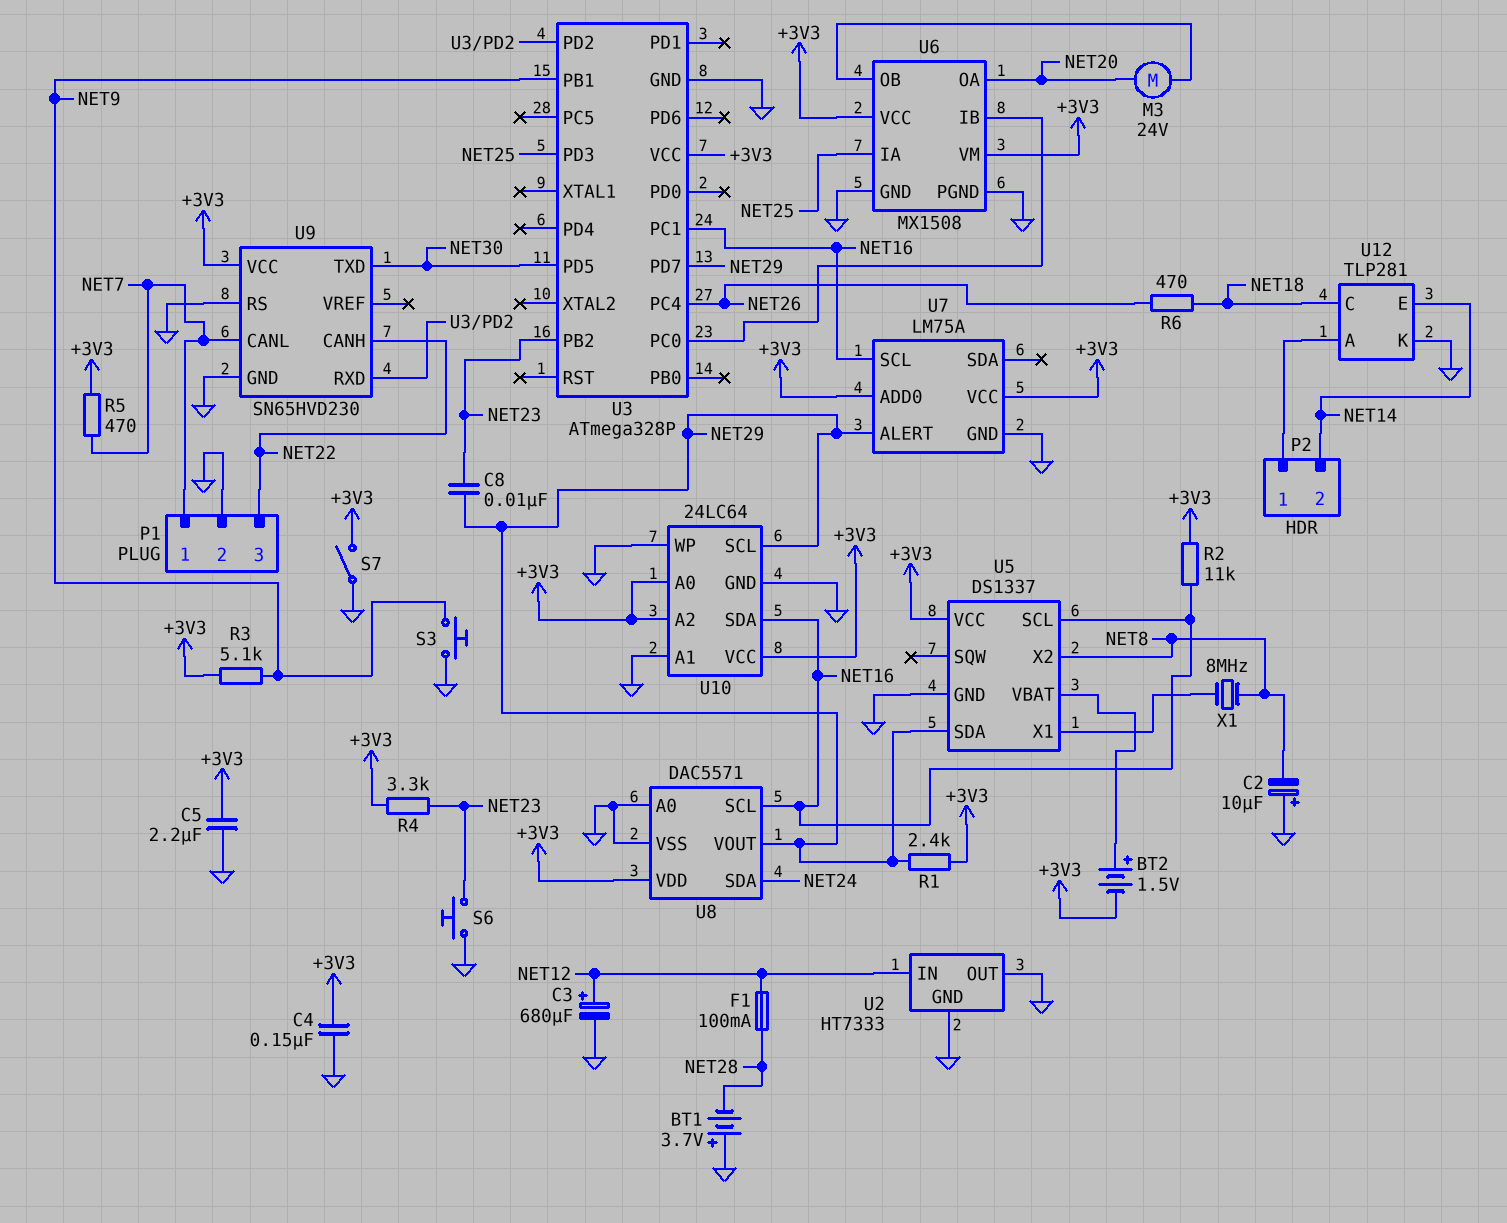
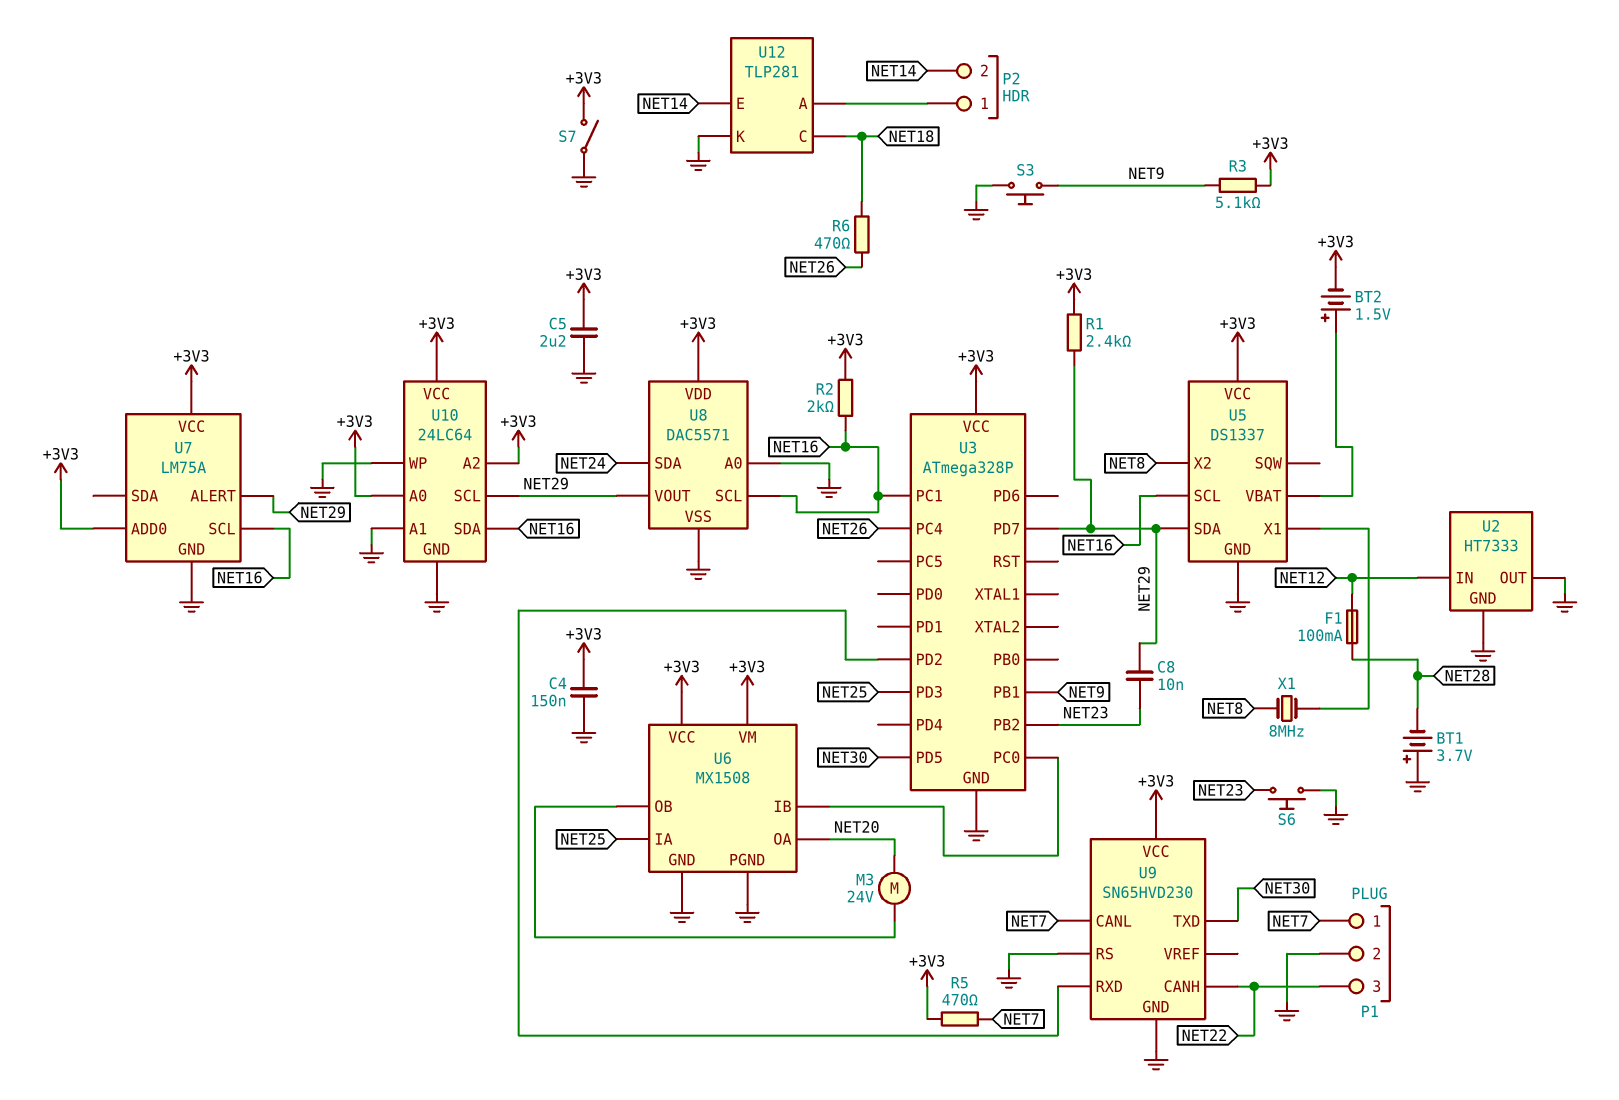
C2: 10uF (plus GND, minus NET8) -> none
C3: 680uF (plus NET12, minus GND) -> none
R2: 11k (+3V3, NET16) -> 2k (+3V3, NET16)
R4: 3.3k (+3V3, NET23) -> none

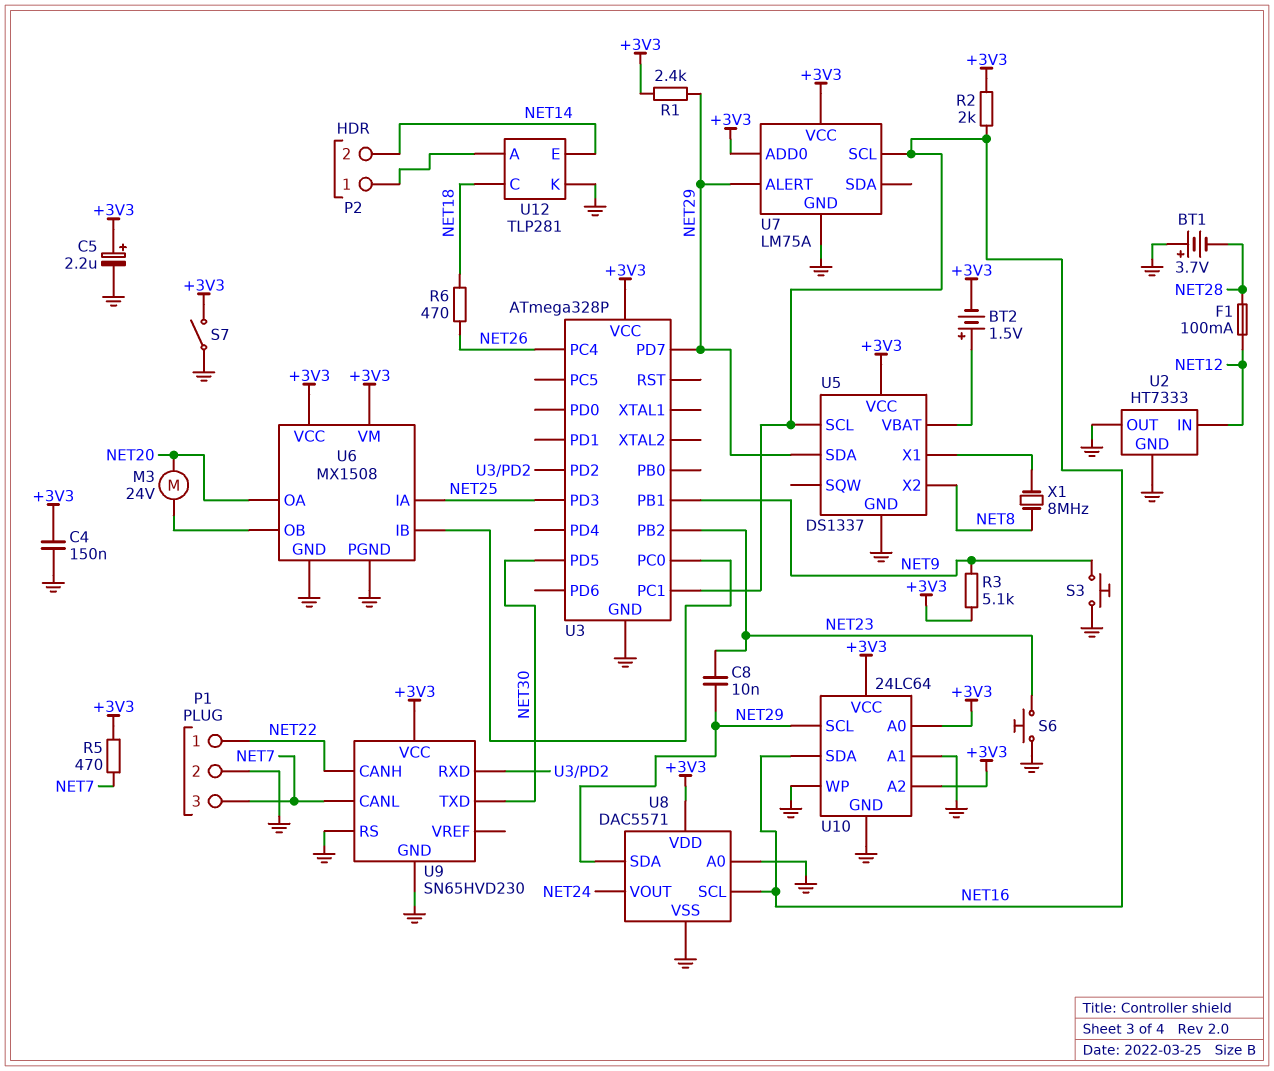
C5: 2.2uF (+3V3, GND) -> 2.2uF (plus +3V3, minus GND)
P1 pin 1: NET7 -> NET22
P1 pin 3: NET22 -> NET7
U8 pin SDA: NET24 -> NET29
U8 pin VOUT: NET29 -> NET24

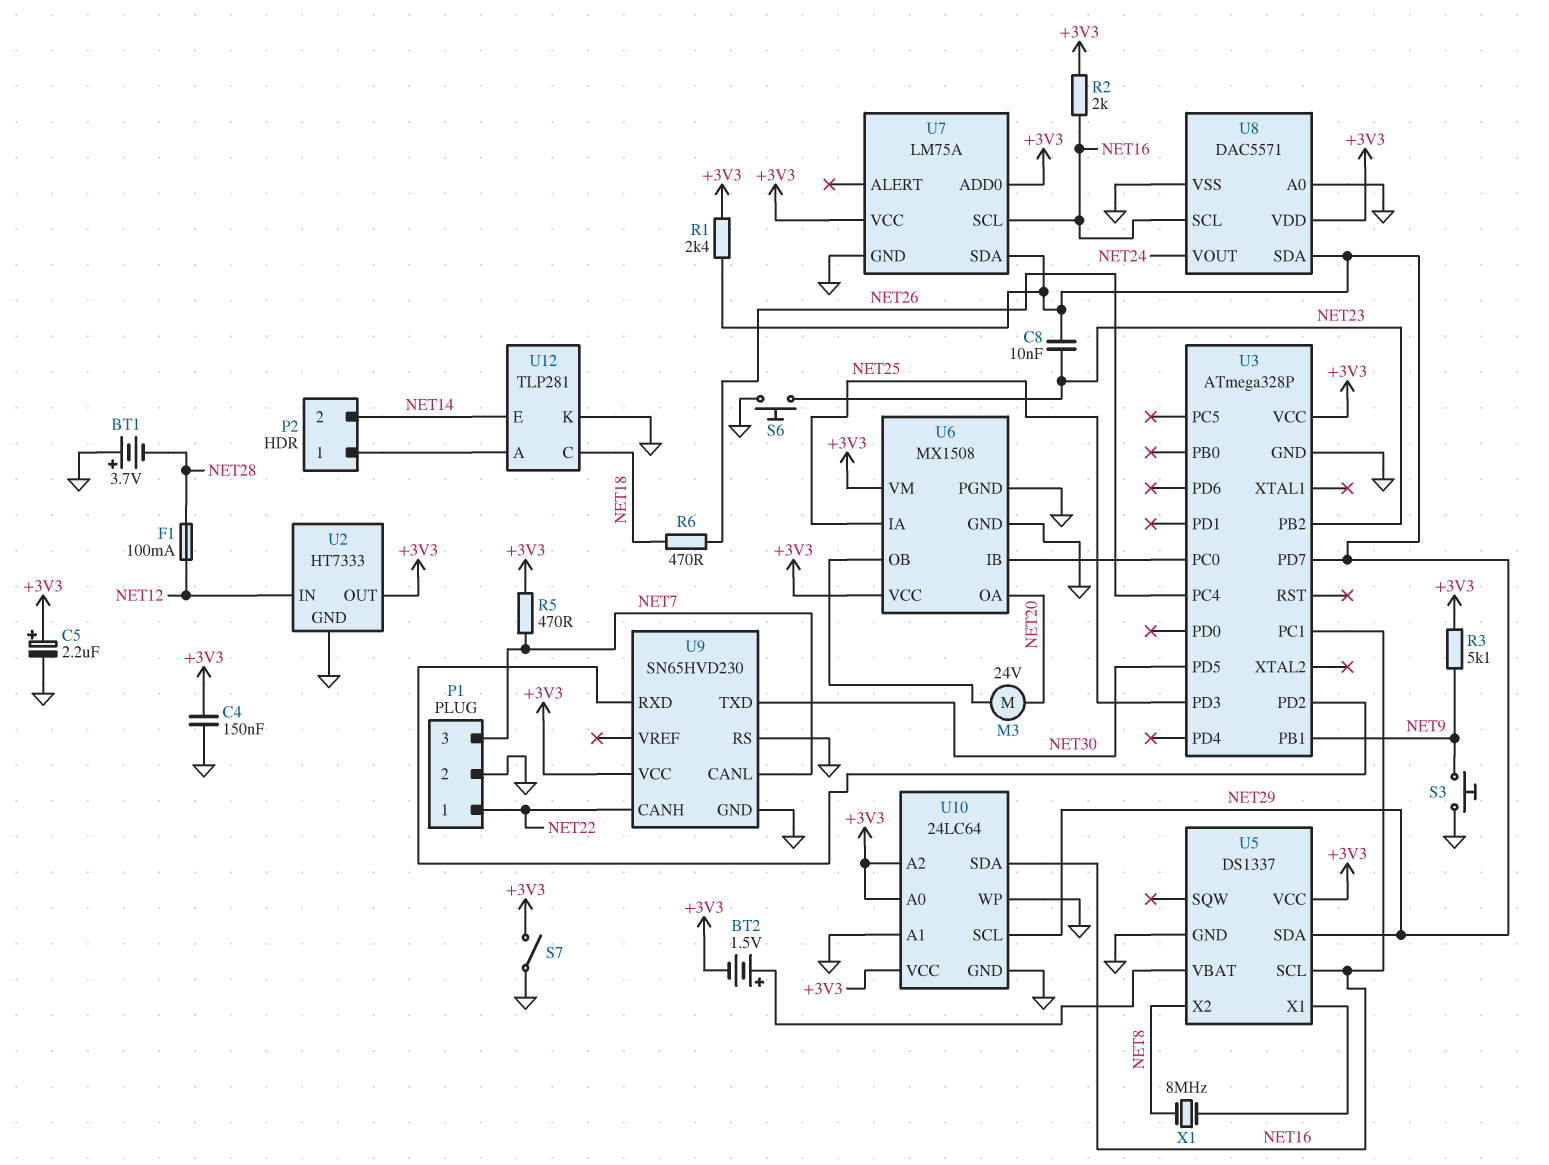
U2 pin OUT: GND -> +3V3
U7 pin ALERT: NET29 -> none
U7 pin SDA: none -> NET29

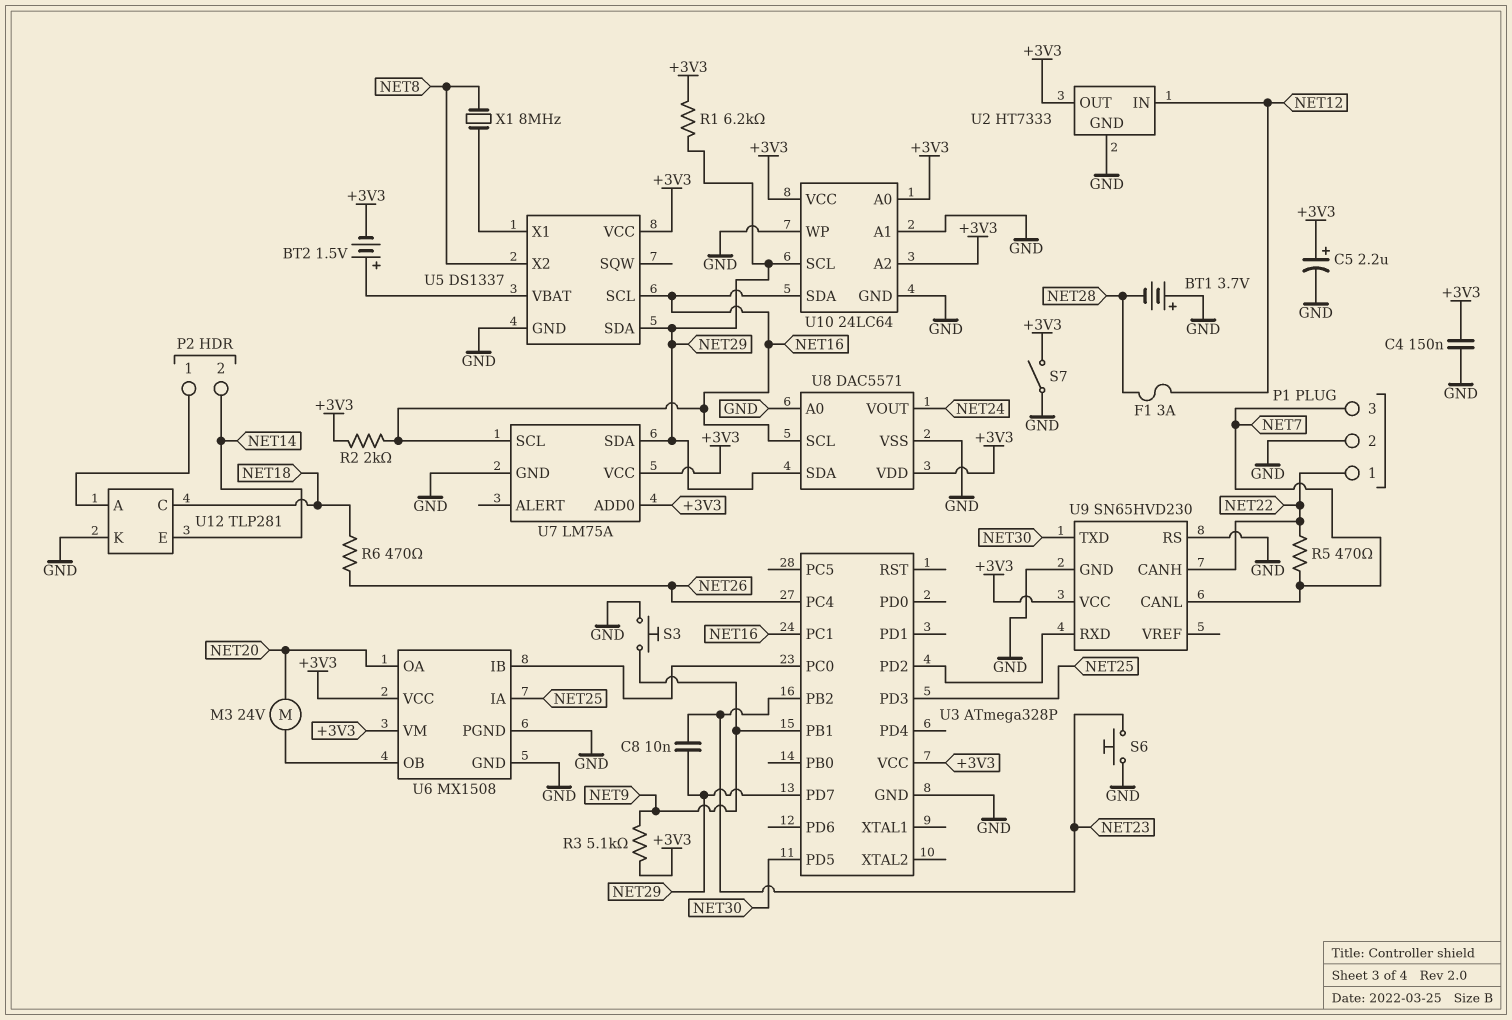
F1: 100mA (NET12, NET28) -> 3A (NET12, NET28)
R1: 2.4k (+3V3, NET29) -> 6.2k (+3V3, NET29)
R5: 470 (+3V3, NET7) -> 470 (NET7, NET22)

